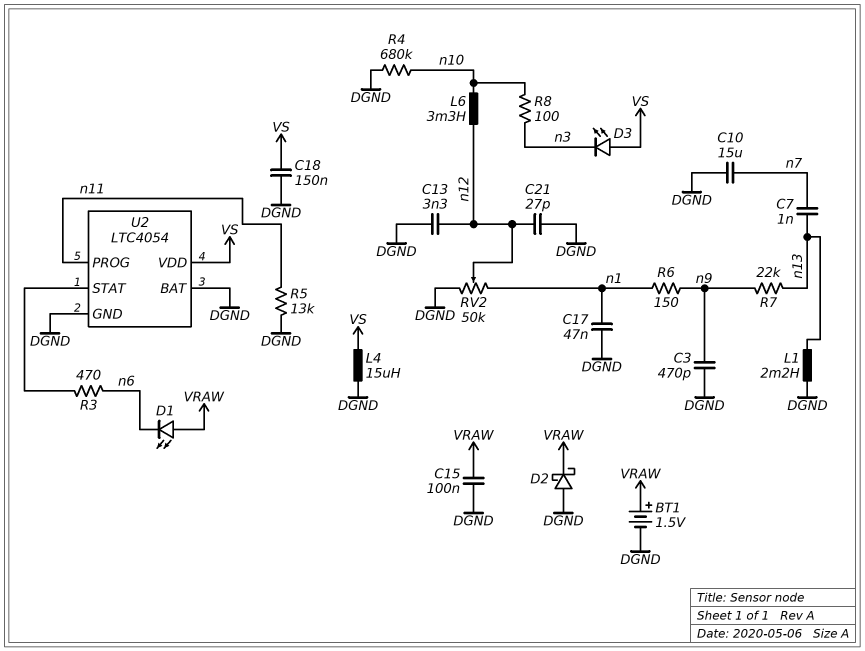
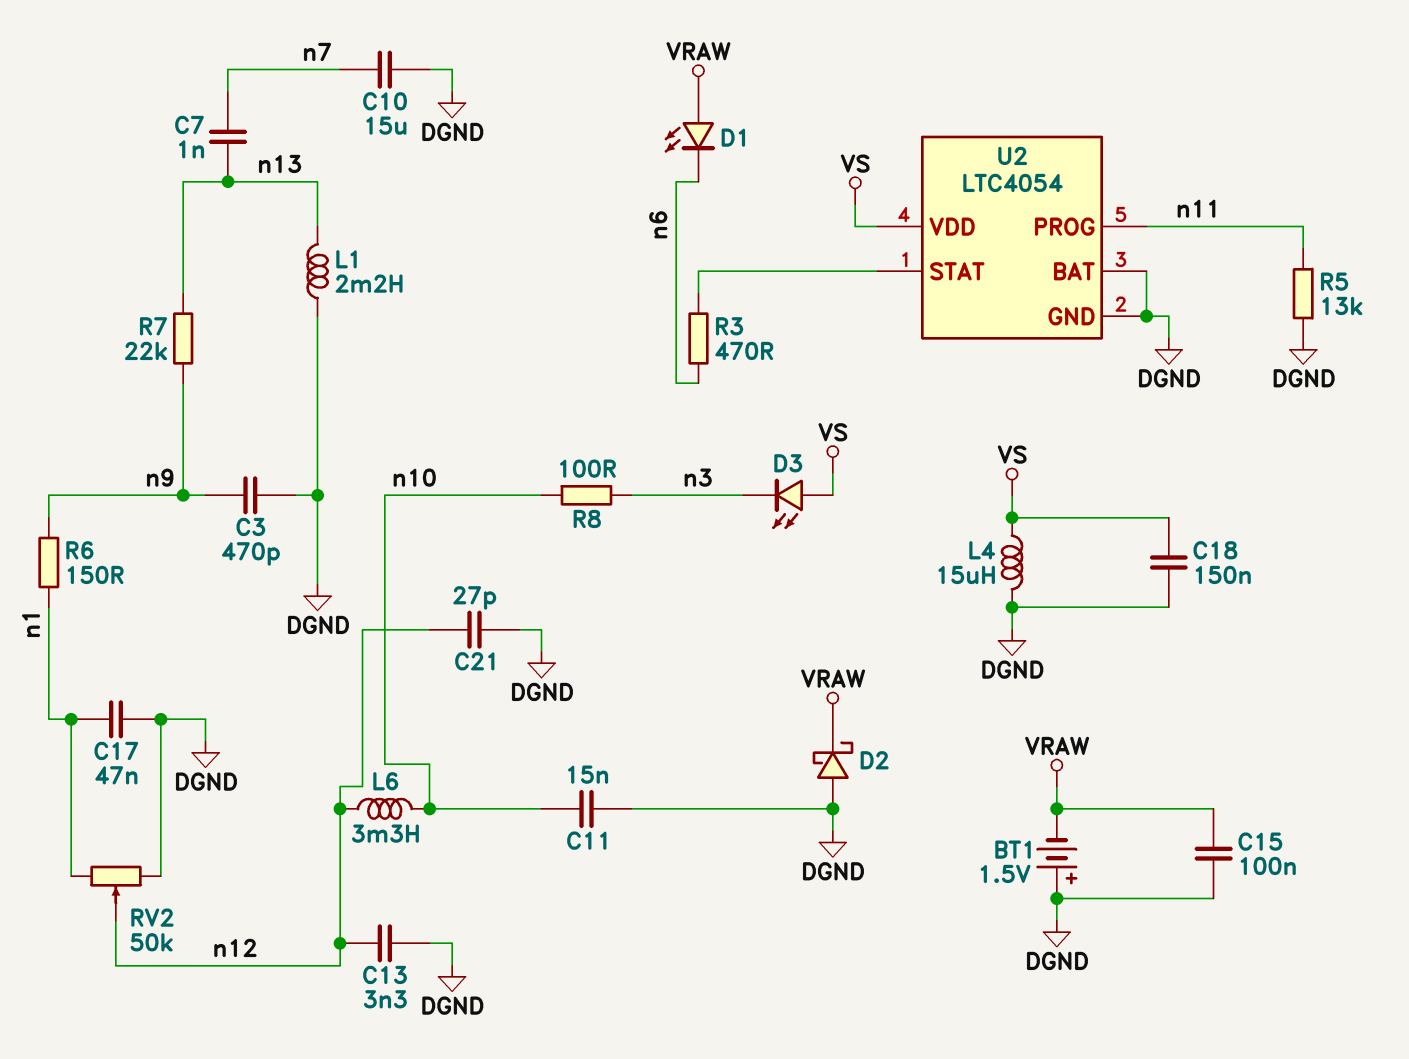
BT1: 1.5V (plus VRAW, minus DGND) -> 1.5V (plus DGND, minus VRAW)
C11: none -> 15nF (DGND, n10)
R4: 680k (DGND, n10) -> none

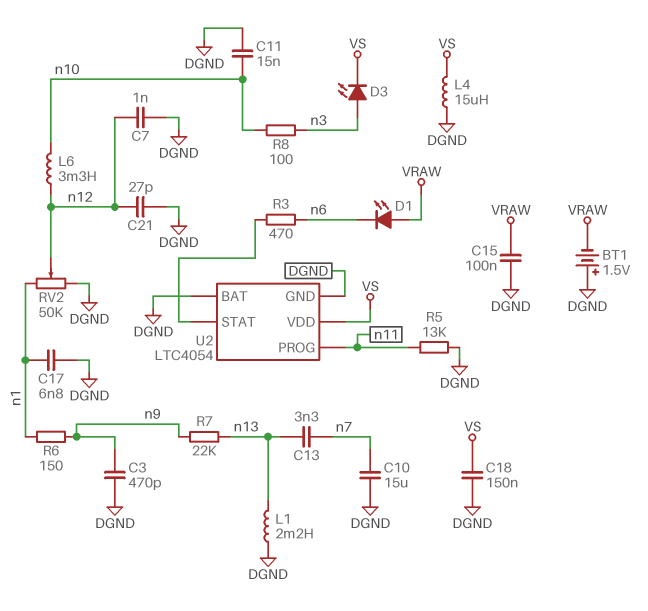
C7: 1nF (n7, n13) -> 1nF (DGND, n12)
C13: 3.3nF (DGND, n12) -> 3.3nF (n7, n13)
C17: 47nF (DGND, n1) -> 6.8nF (DGND, n1)
D2: schottky (A DGND, K VRAW) -> none
D3: LED (A VS, K n3) -> LED (A n3, K VS)

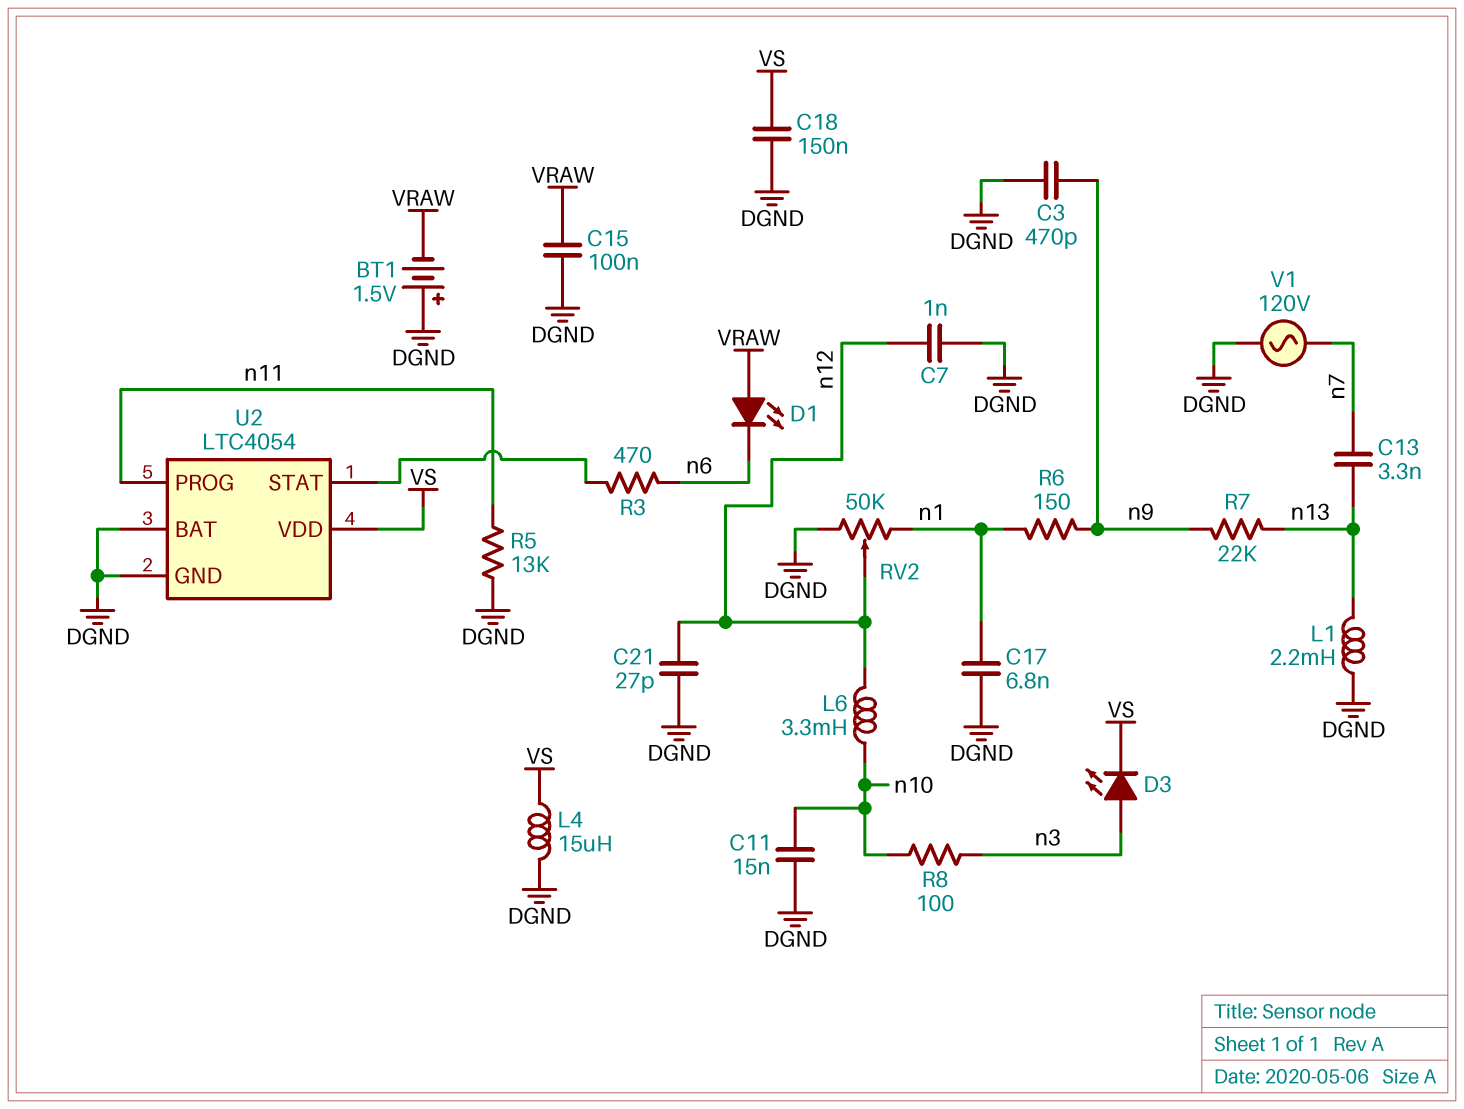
C10: 15uF (DGND, n7) -> none
V1: none -> AC 120V (DGND, n7)

